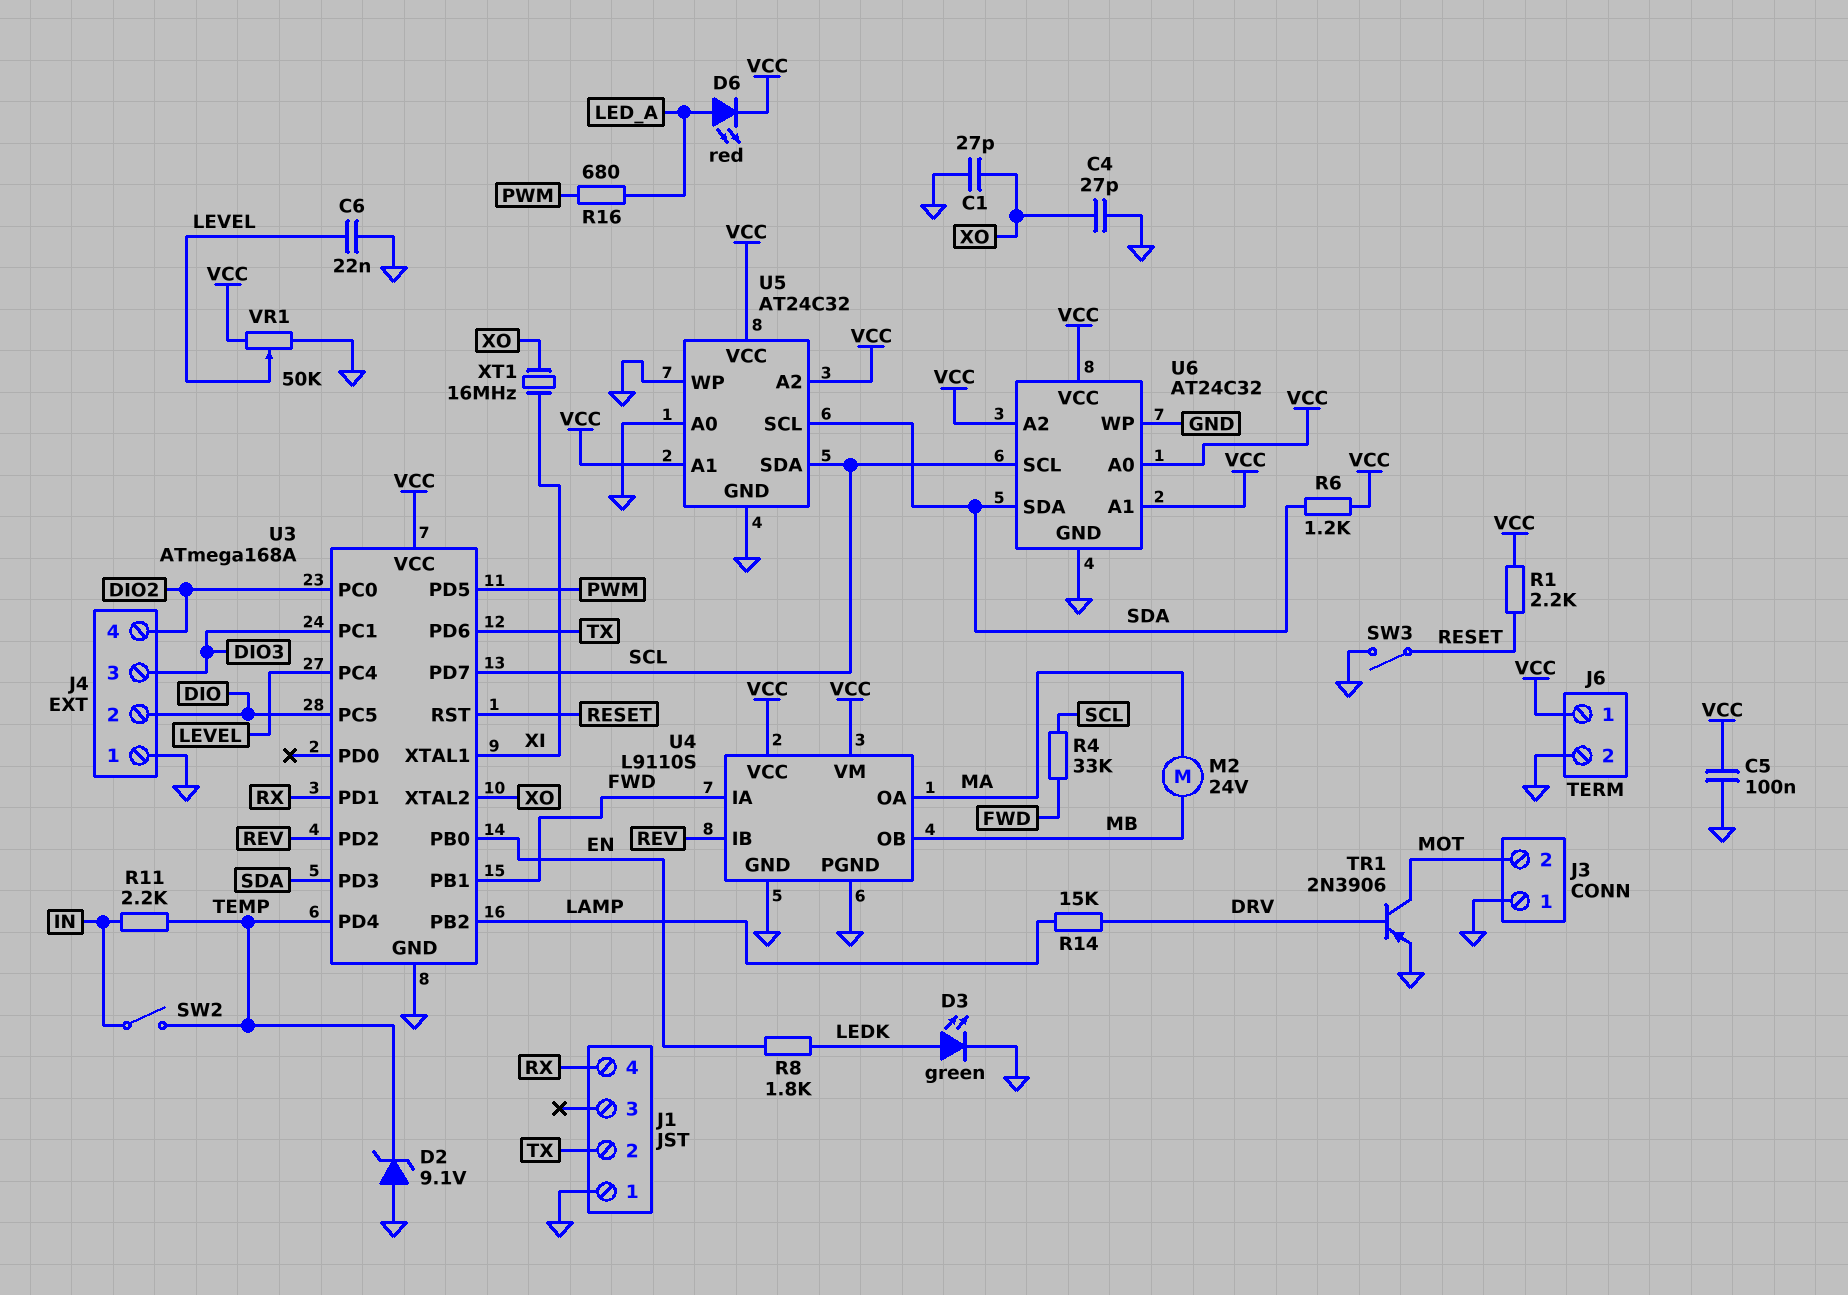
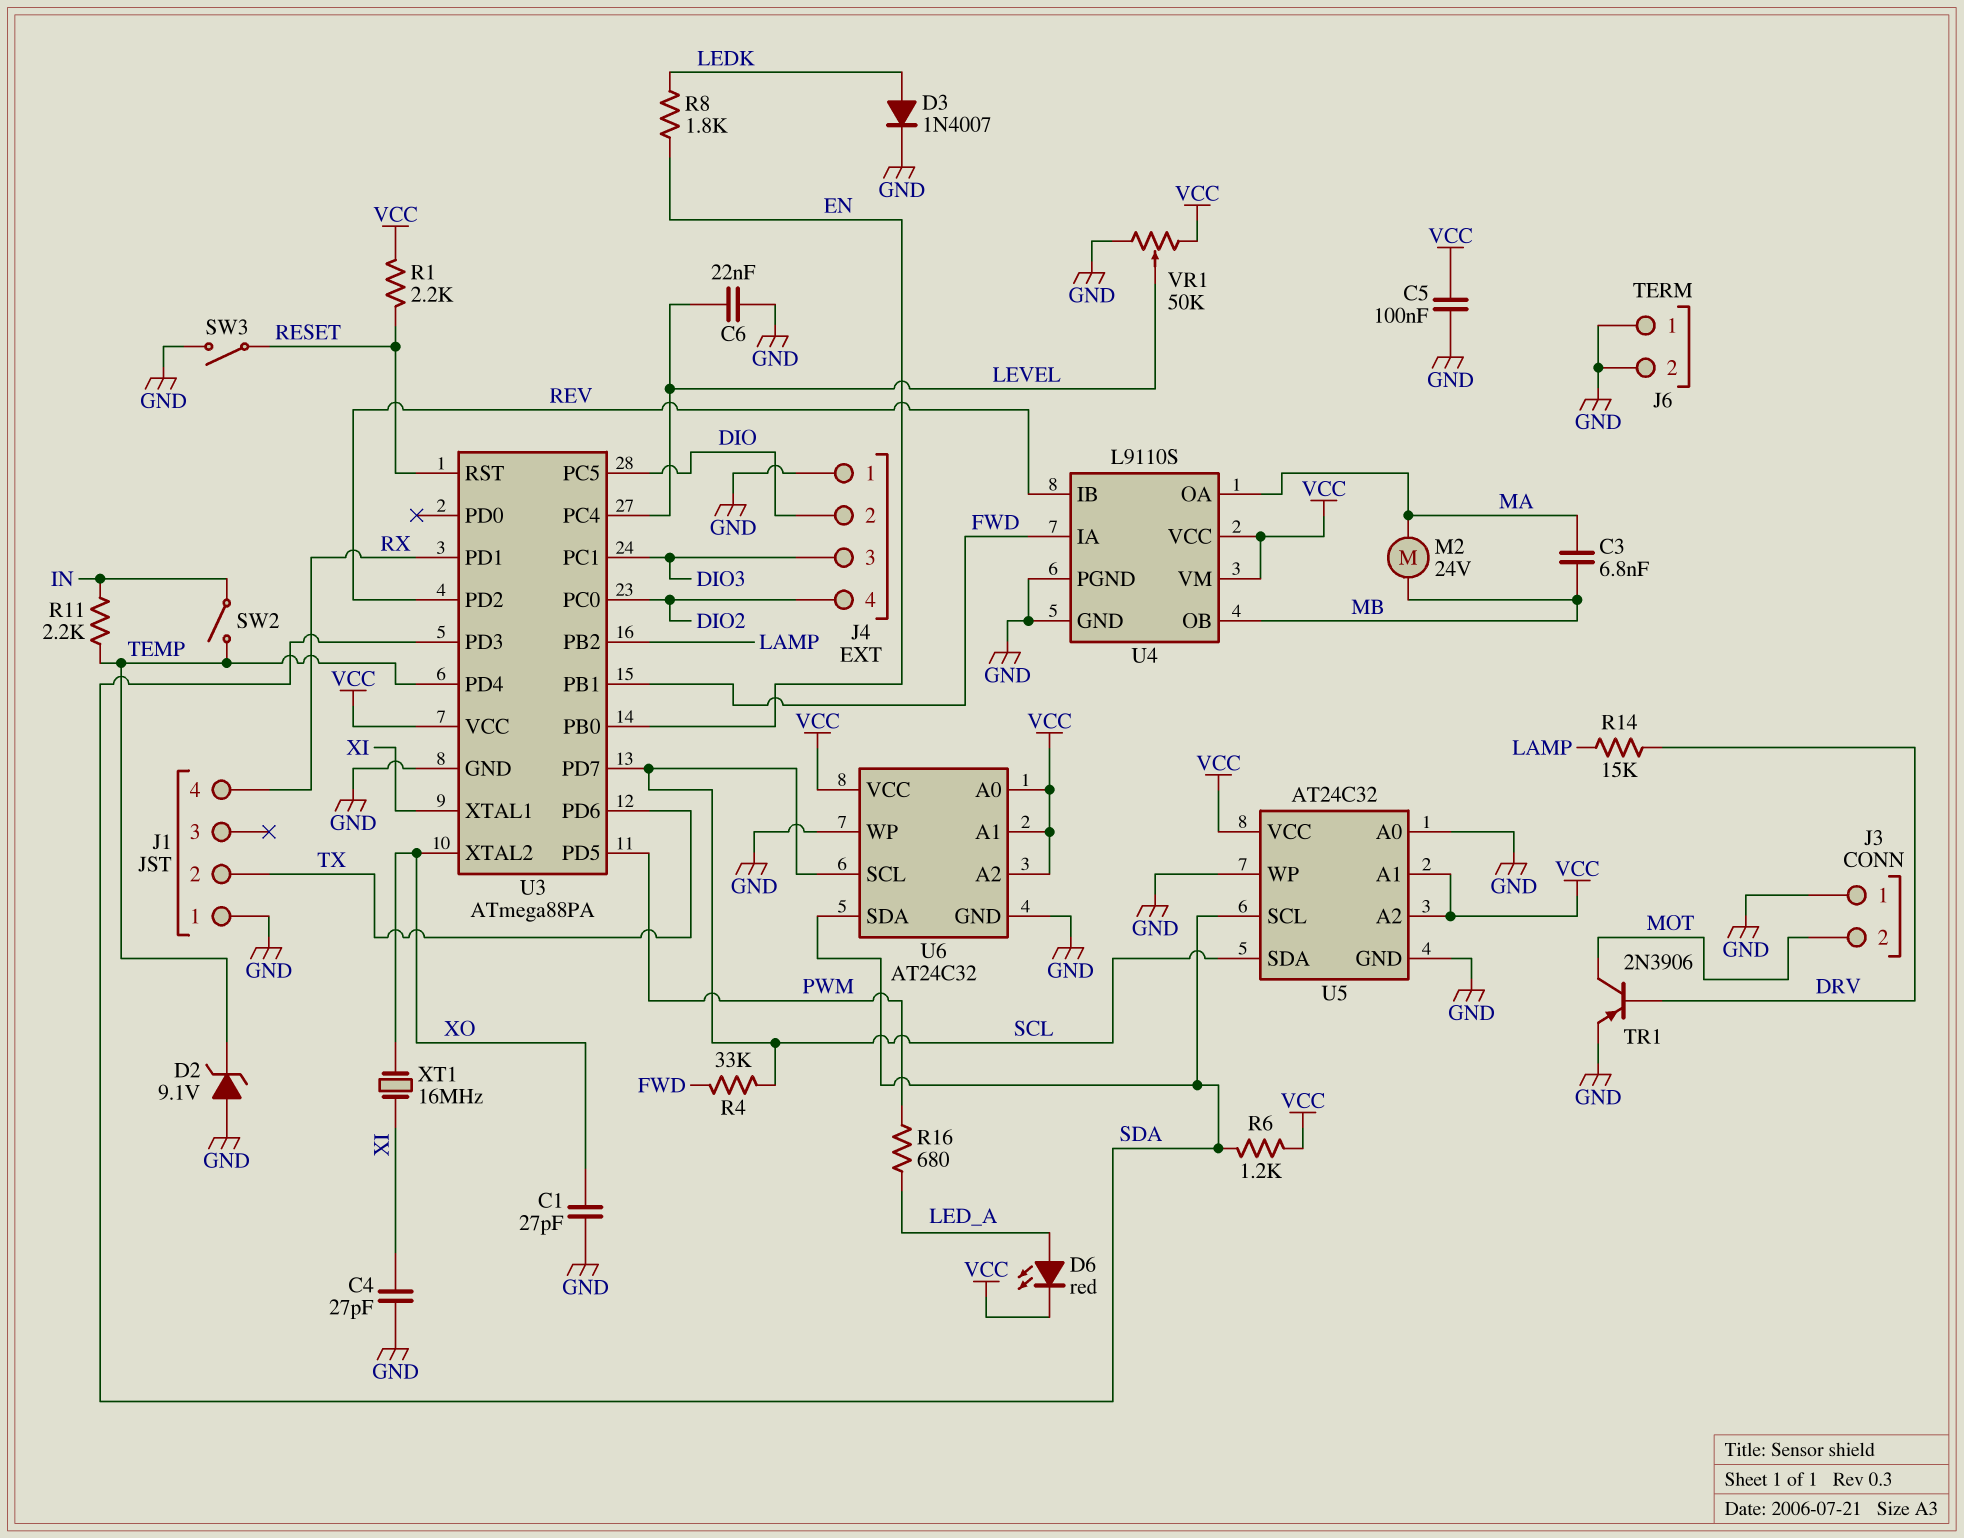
C3: none -> 6.8nF (MA, MB)
C4: 27pF (GND, XO) -> 27pF (GND, XI)
D3: LED green (A LEDK, K GND) -> diode 1N4007 (A LEDK, K GND)
J6 pin 1: VCC -> GND
U3: ATmega168A -> ATmega88PA

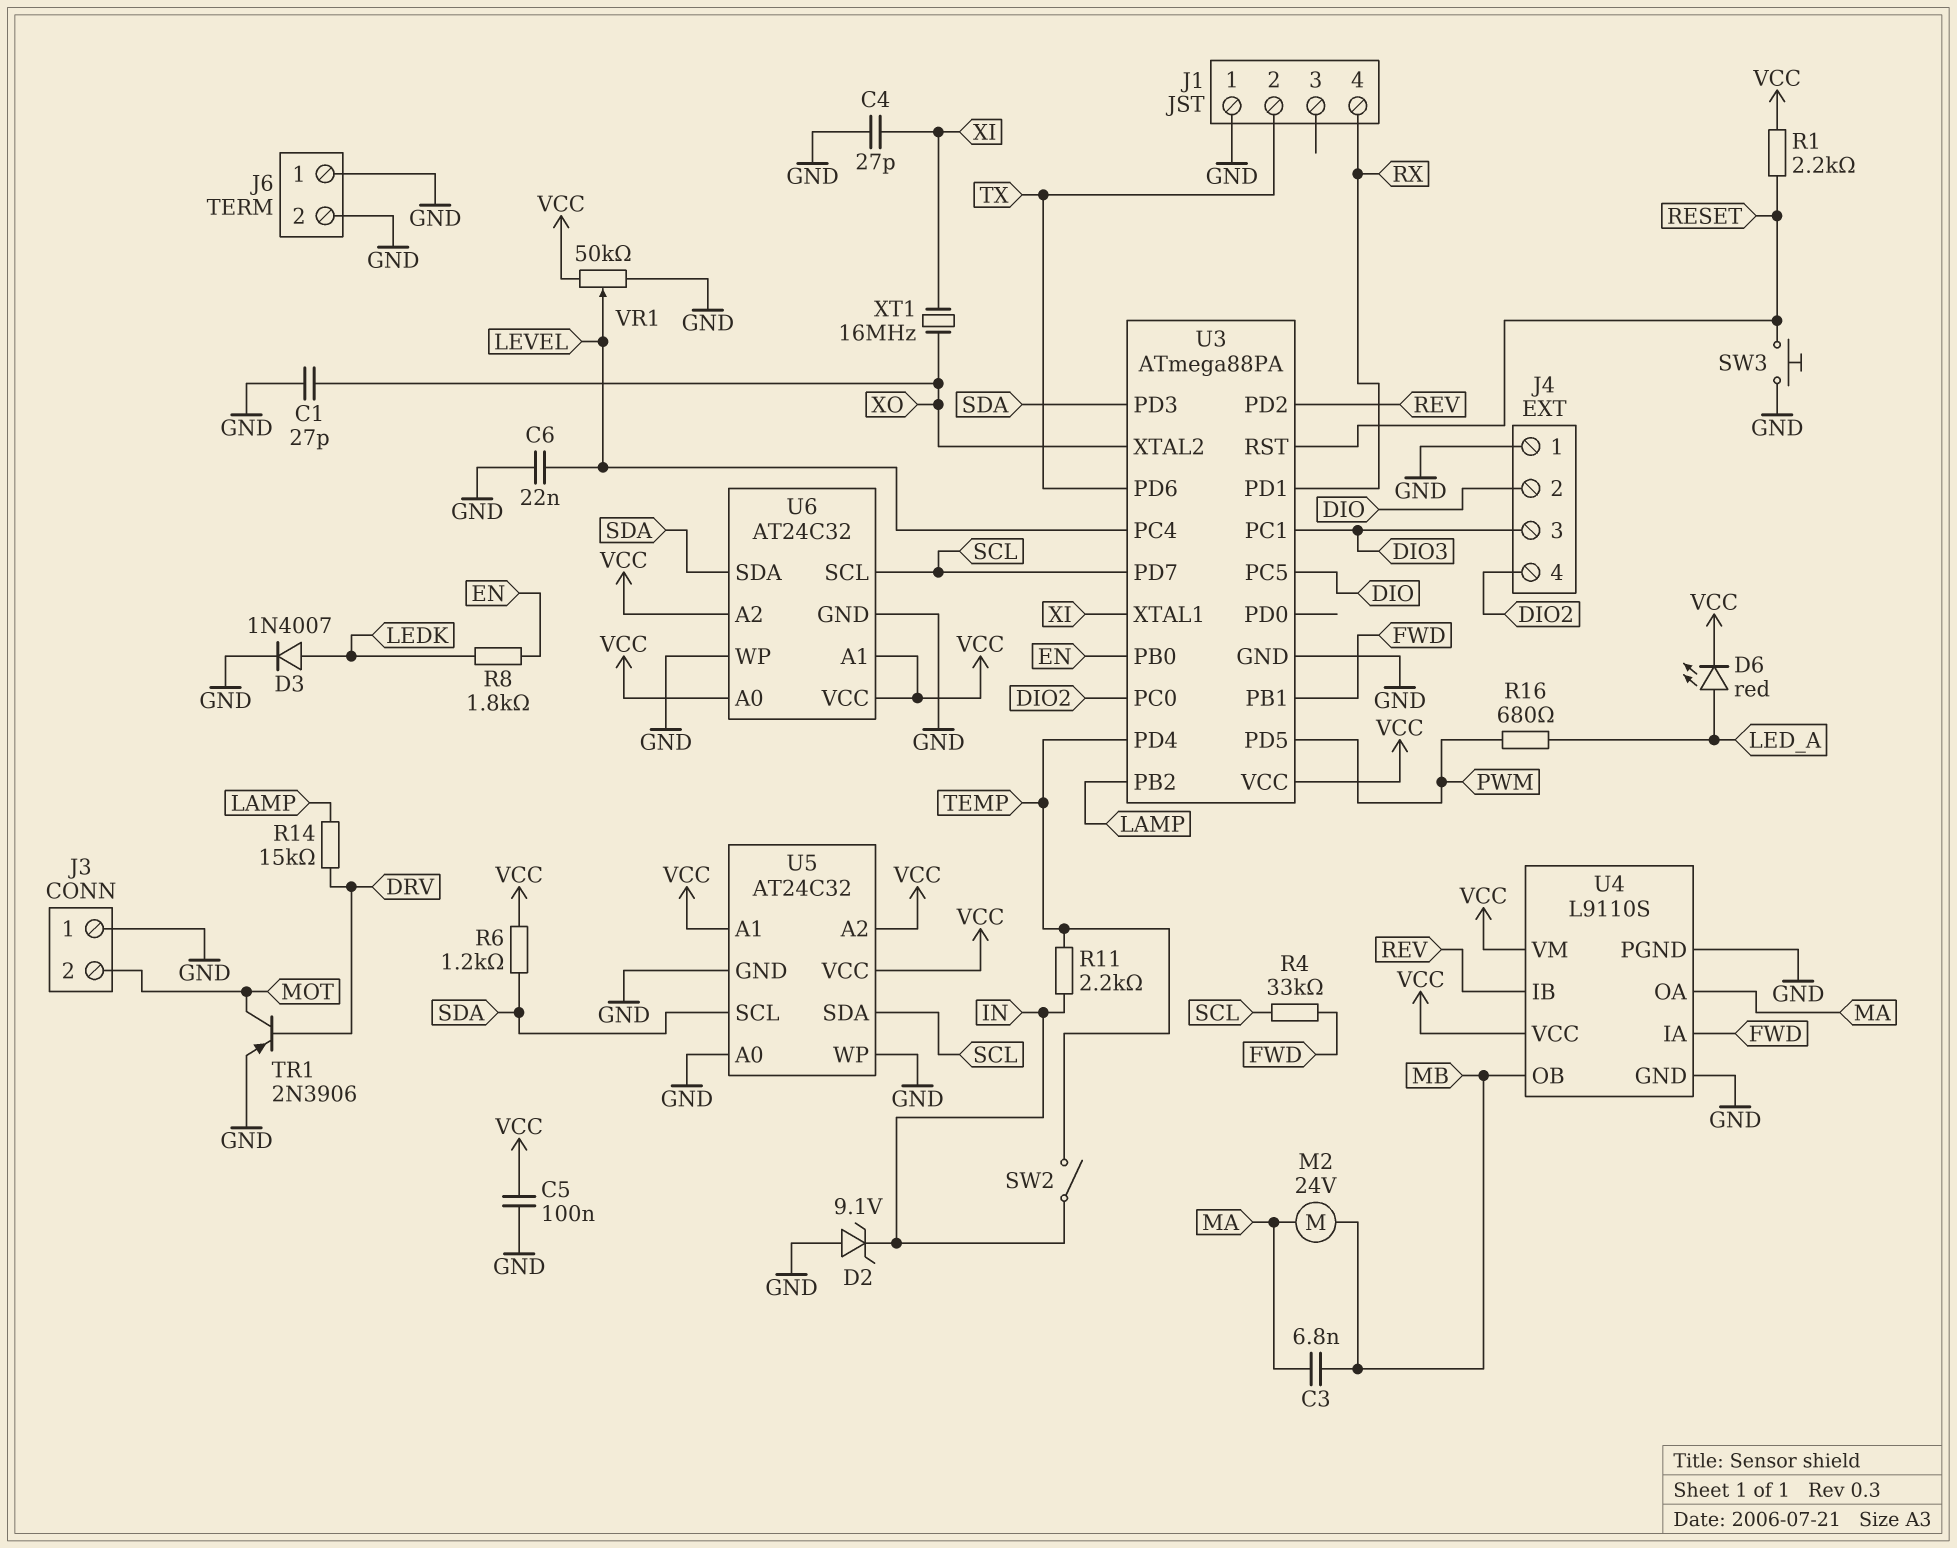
D2: zener 9.1V (A GND, K TEMP) -> zener 9.1V (A GND, K IN)
SW3: switch (GND, RESET) -> button (GND, RESET)

